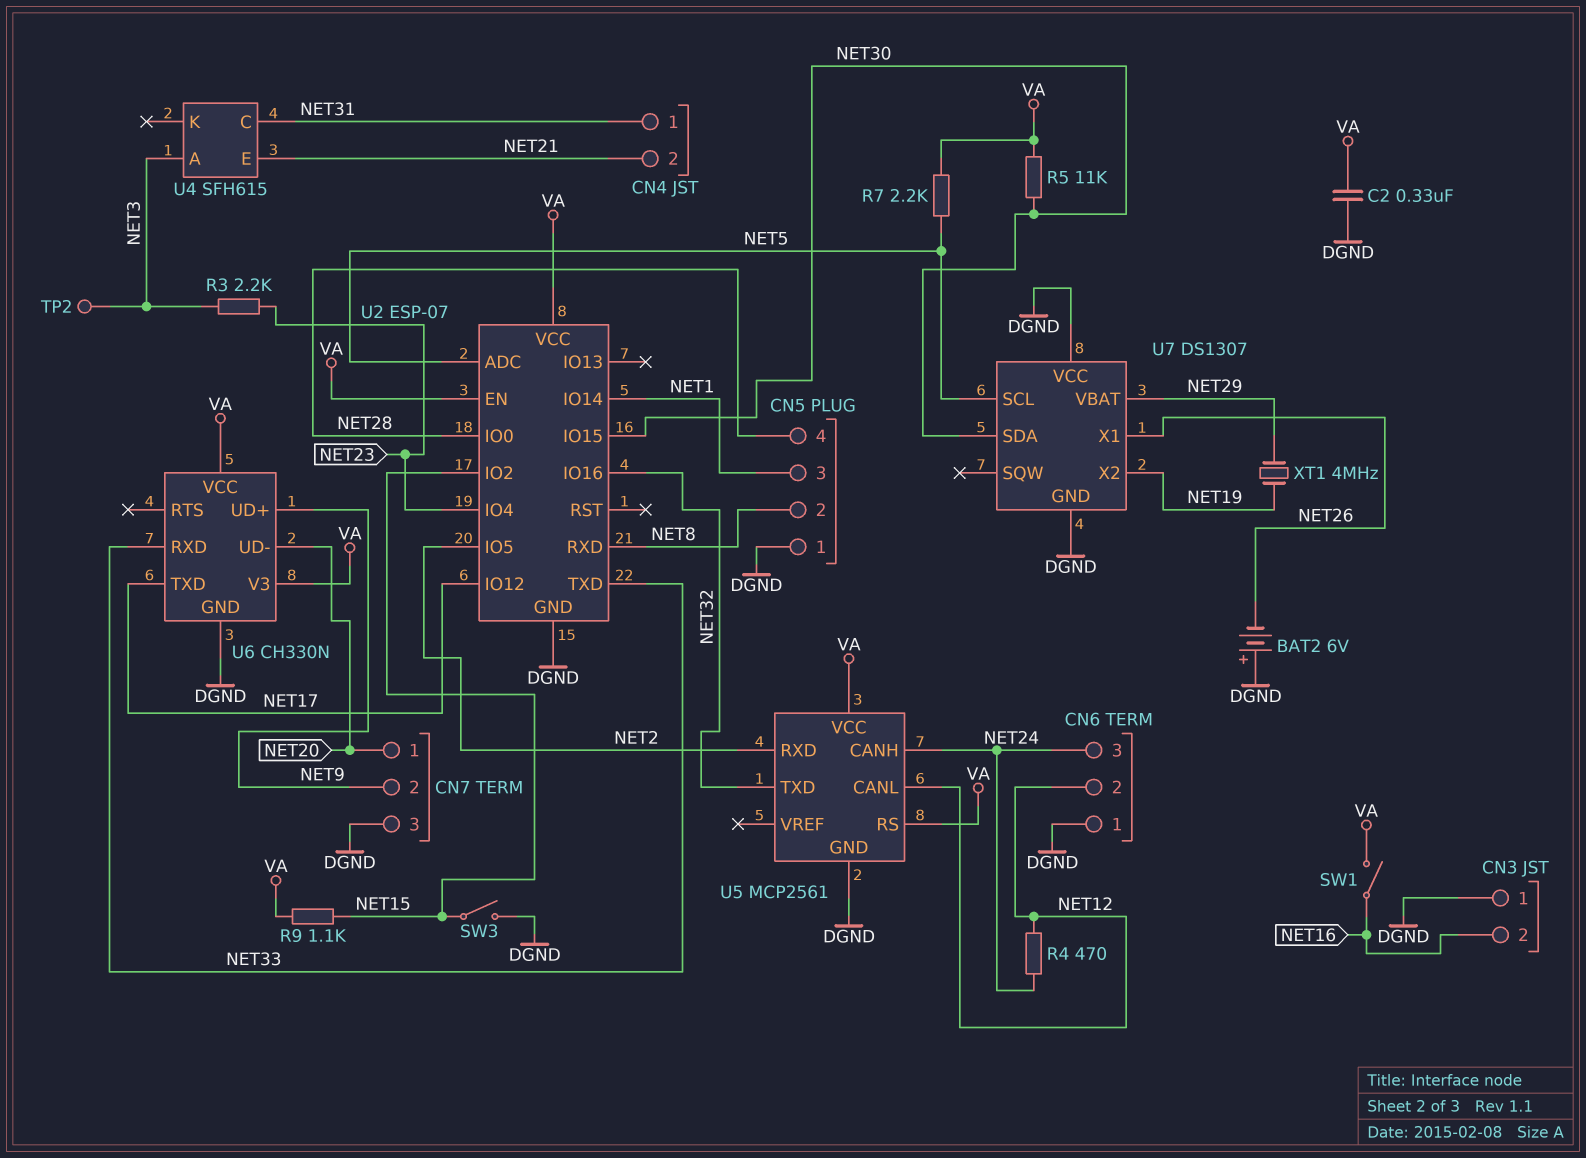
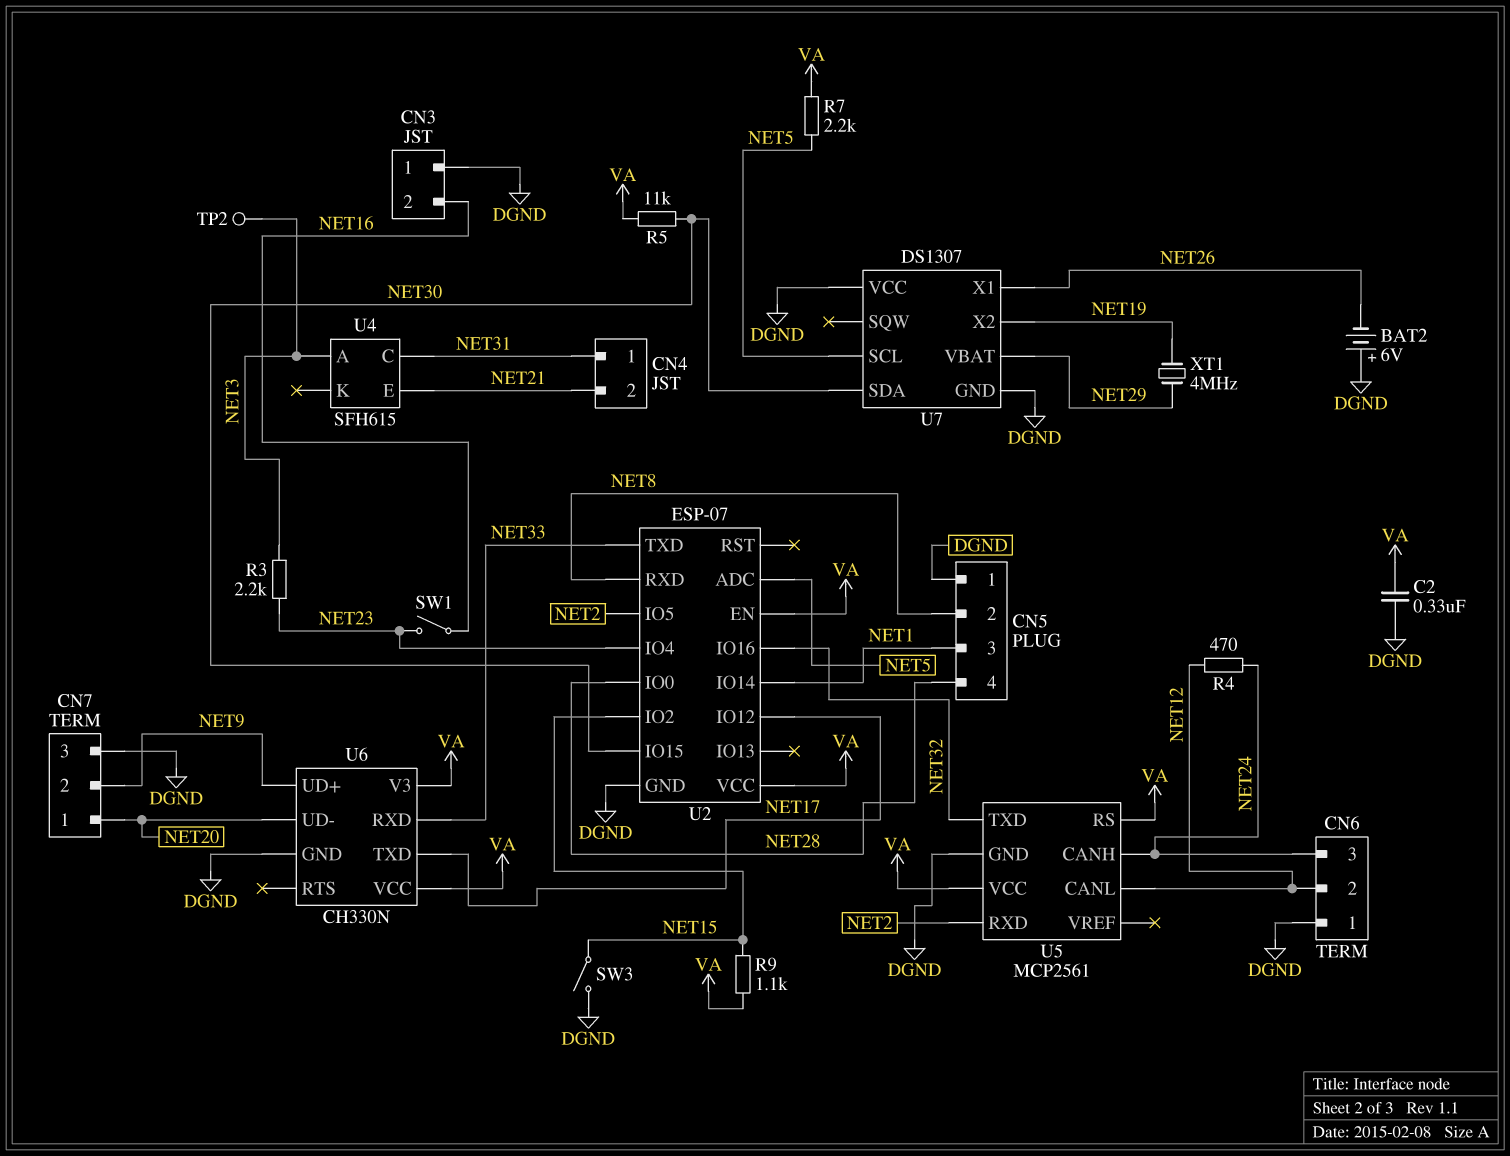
SW1: switch (NET16, VA) -> switch (NET16, NET23)

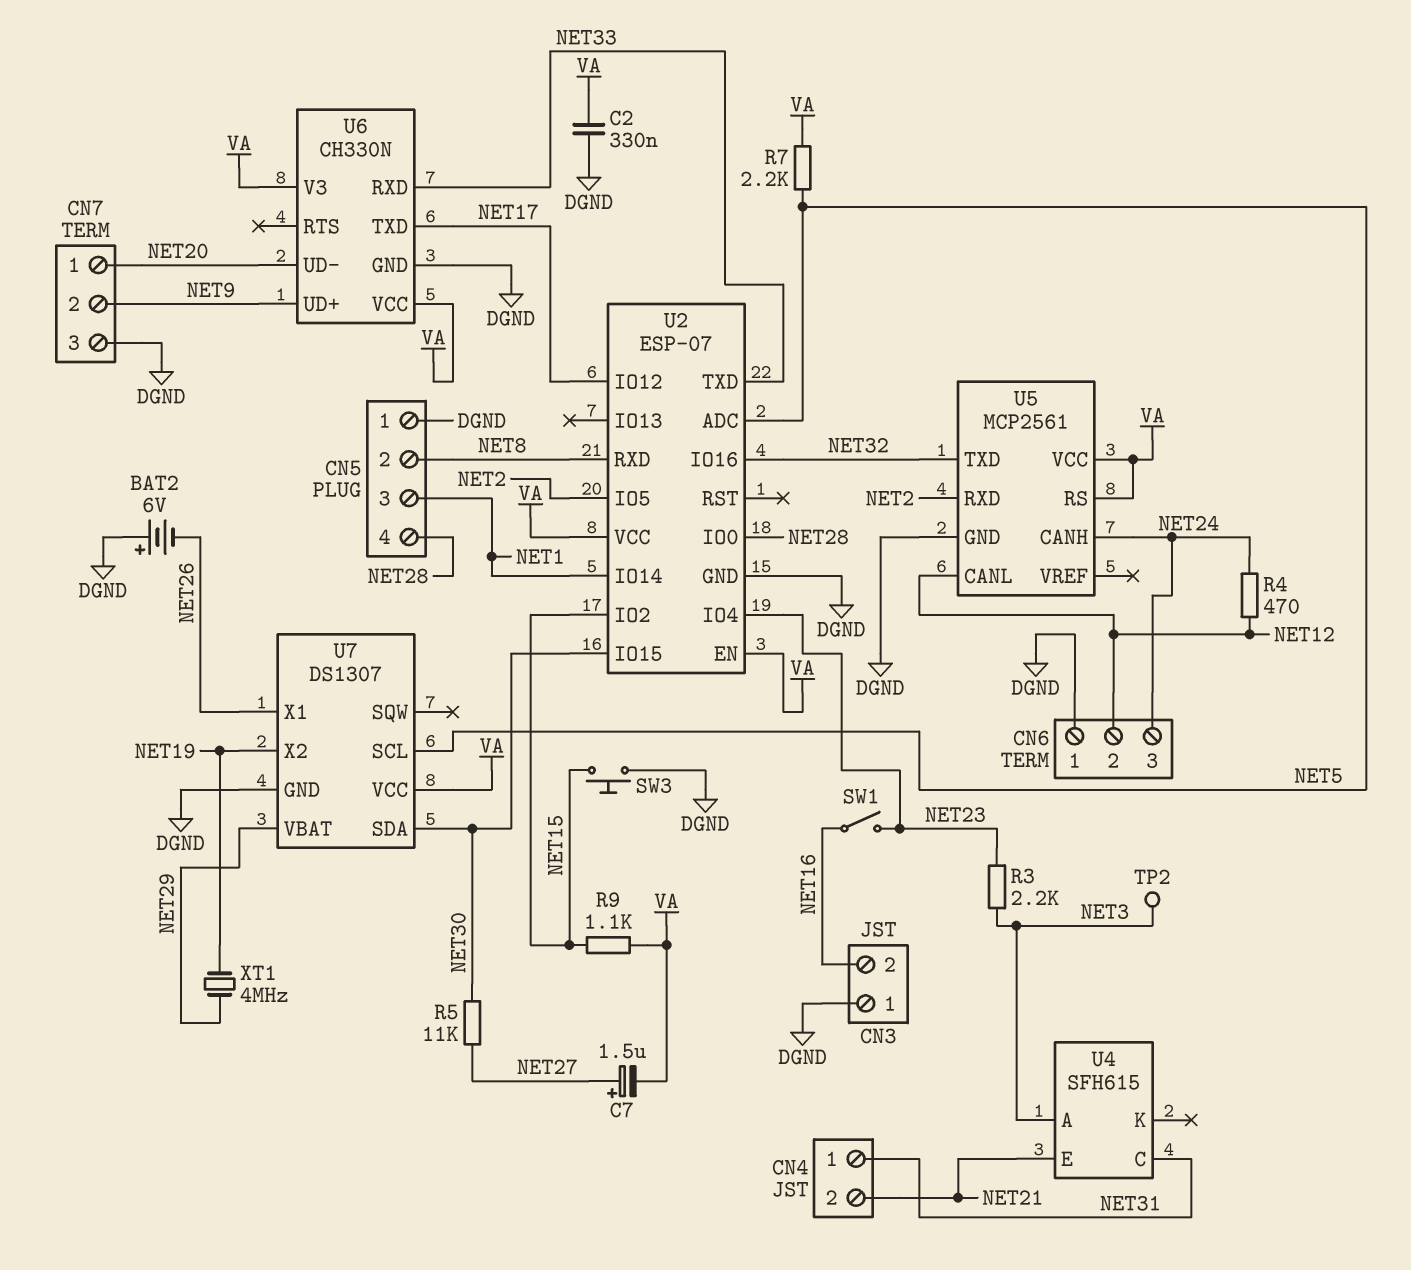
C7: none -> 1.5uF (plus NET27, minus VA)
R5: 11k (NET30, VA) -> 11k (NET27, NET30)
SW3: switch (DGND, NET15) -> button (DGND, NET15)
U7 pin VCC: DGND -> VA

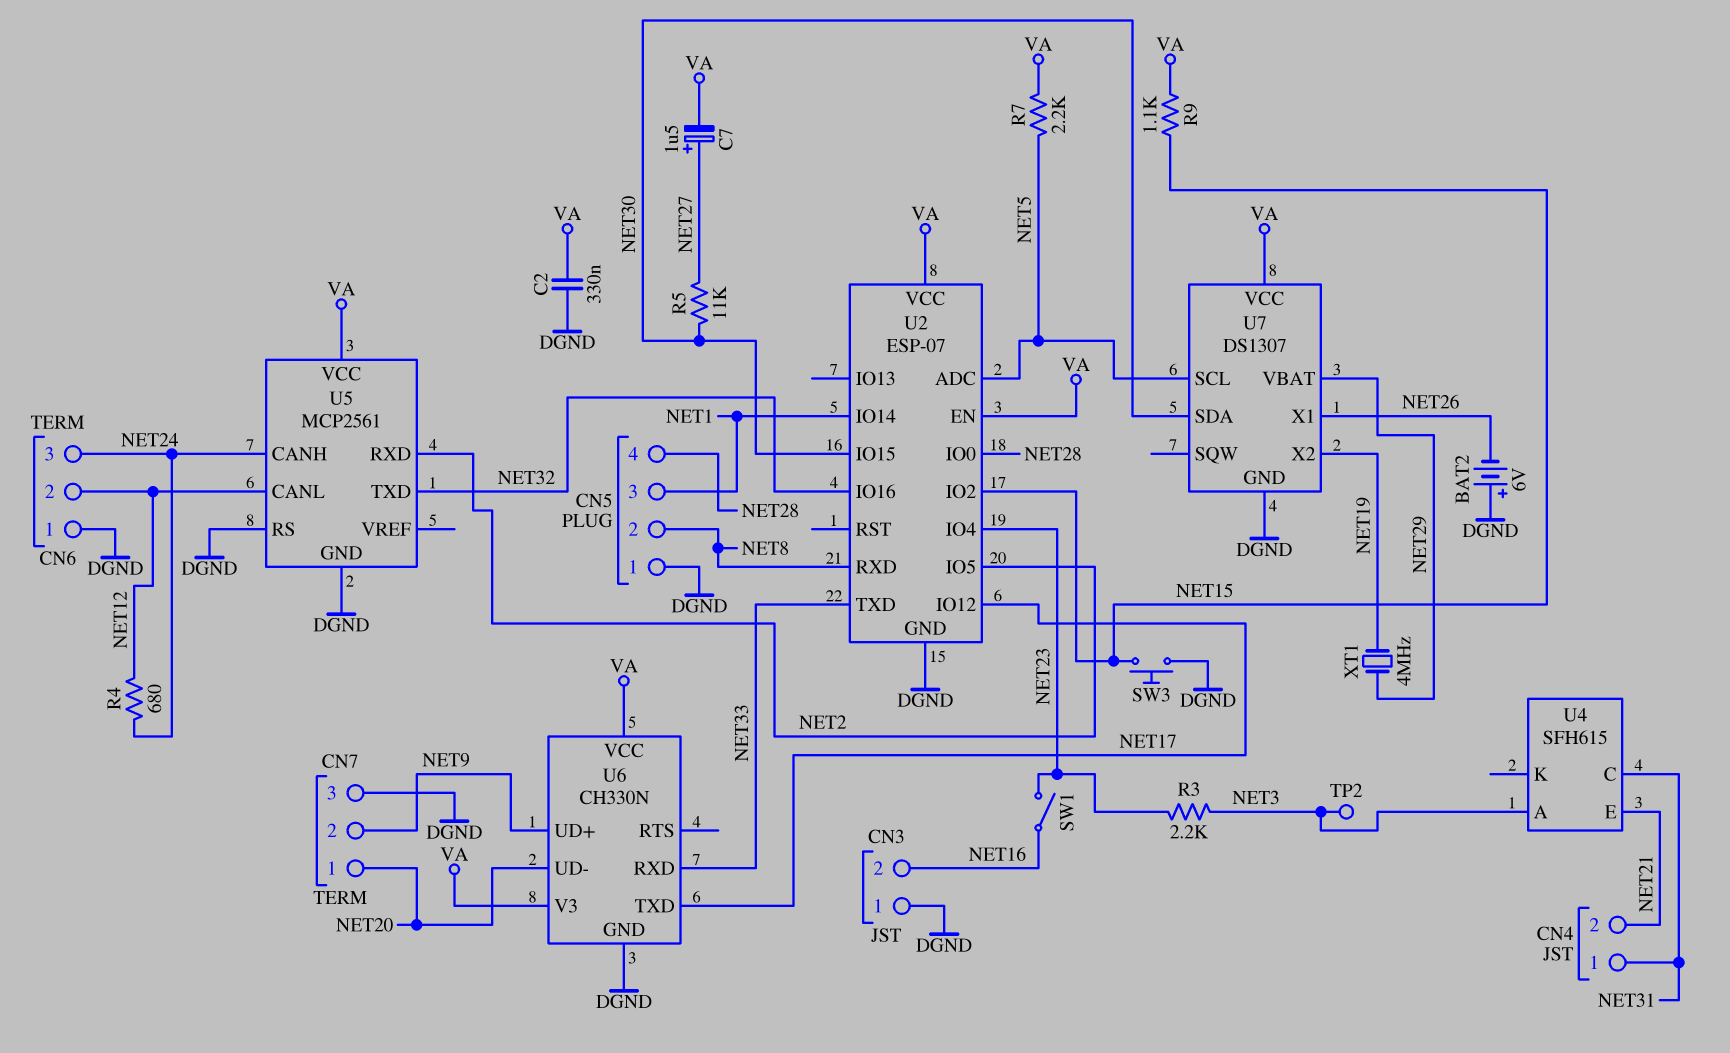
R4: 470 (NET12, NET24) -> 680 (NET12, NET24)
U5 pin RS: VA -> DGND

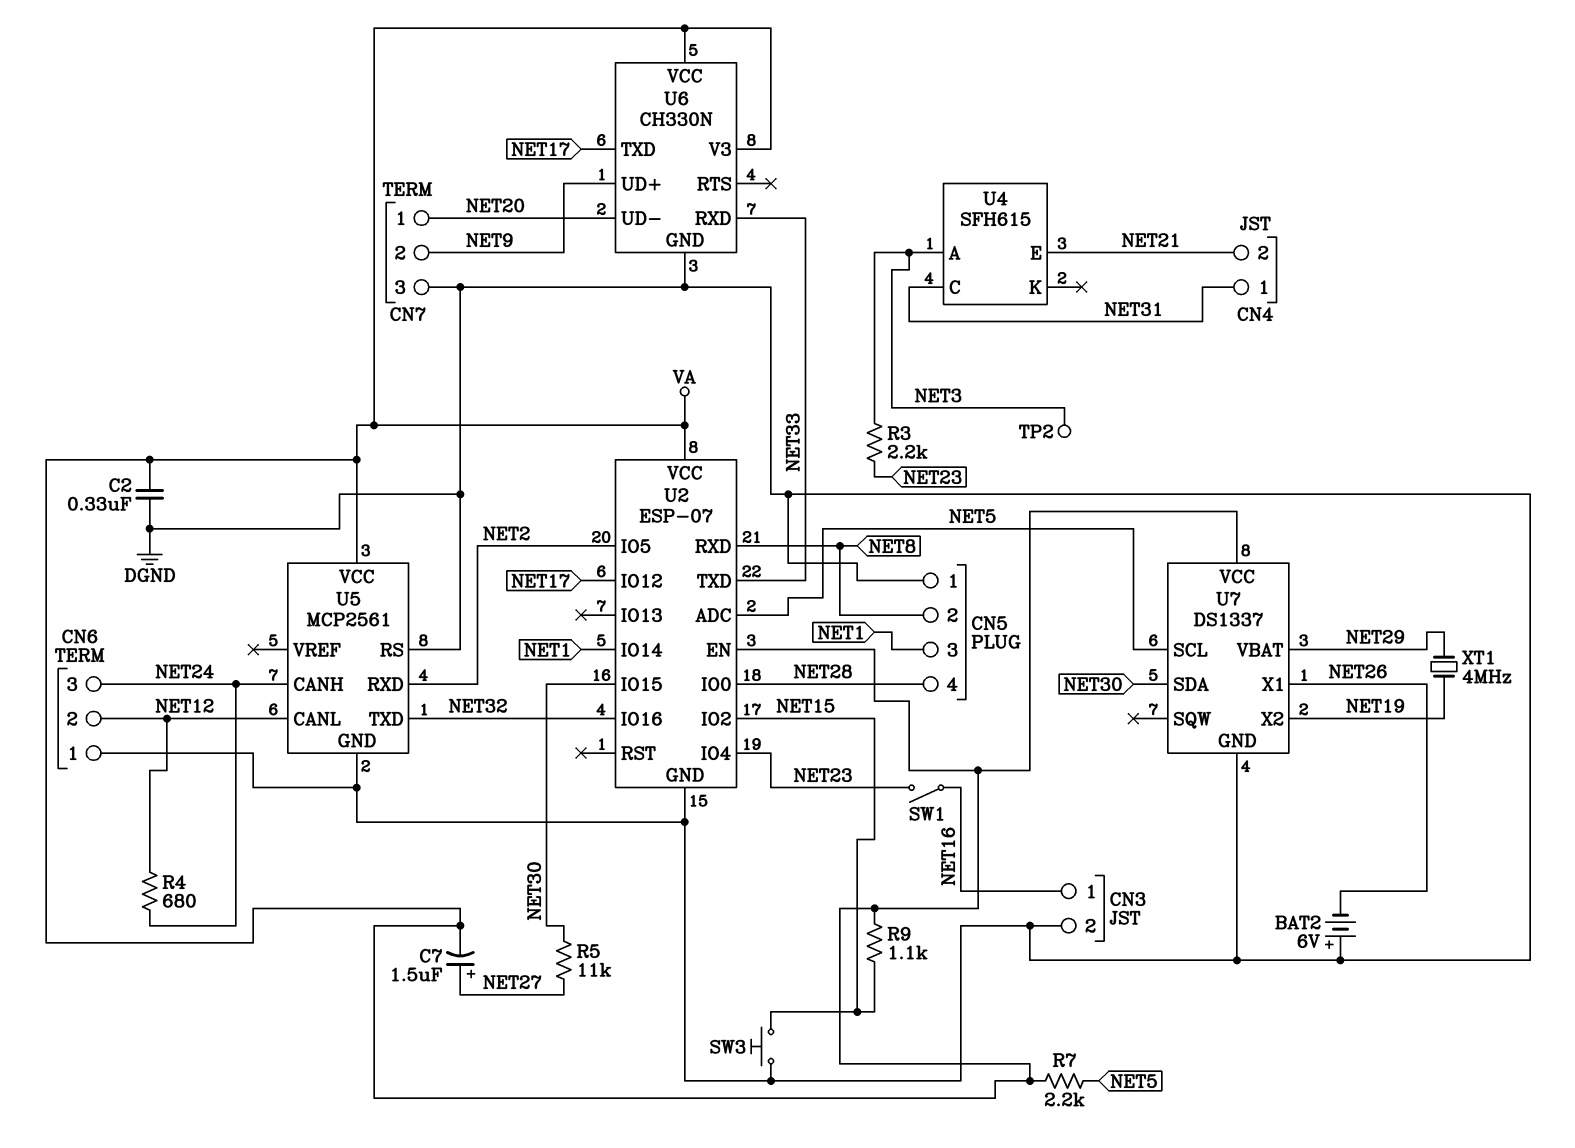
CN3 pin 1: DGND -> NET16
CN3 pin 2: NET16 -> DGND
U7: DS1307 -> DS1337

